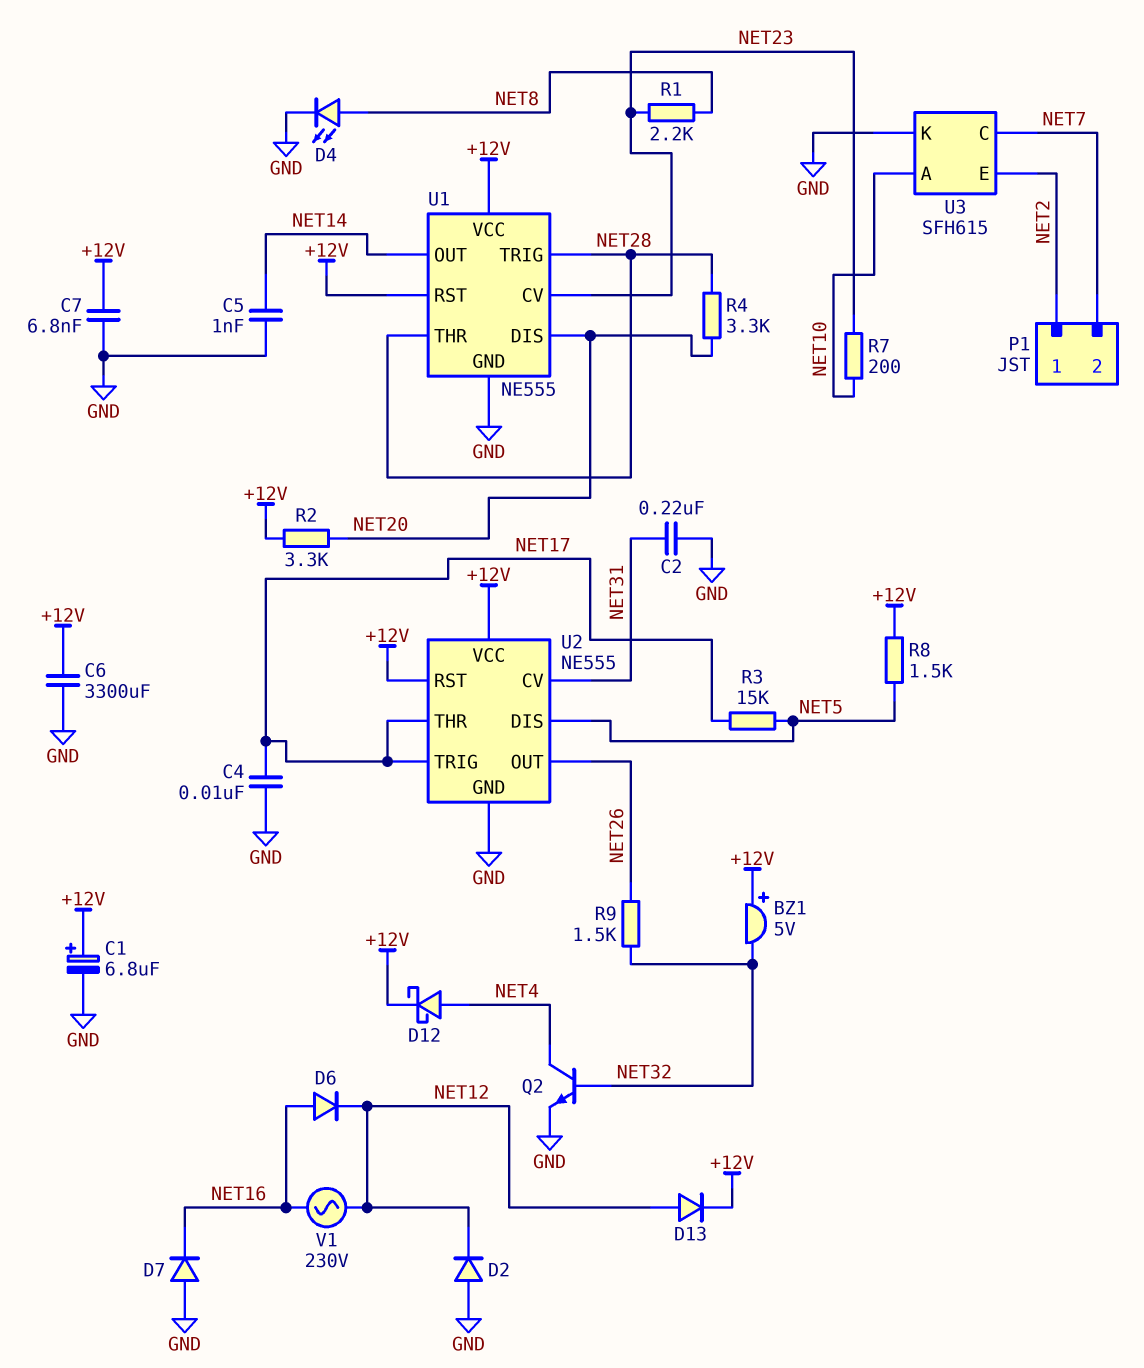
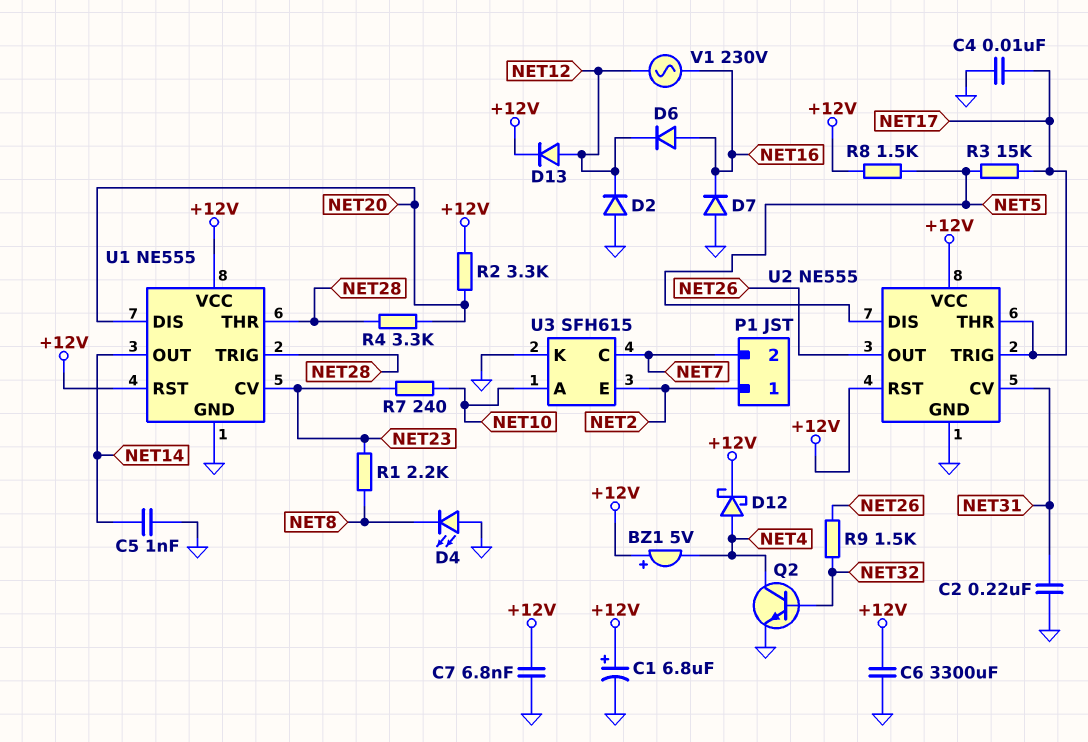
BZ1: buzzer 5V (plus +12V, minus NET32) -> buzzer 5V (plus +12V, minus NET4)
D4: LED (A NET8, K GND) -> LED (A GND, K NET8)
R7: 200 (NET10, NET23) -> 240 (NET10, NET23)

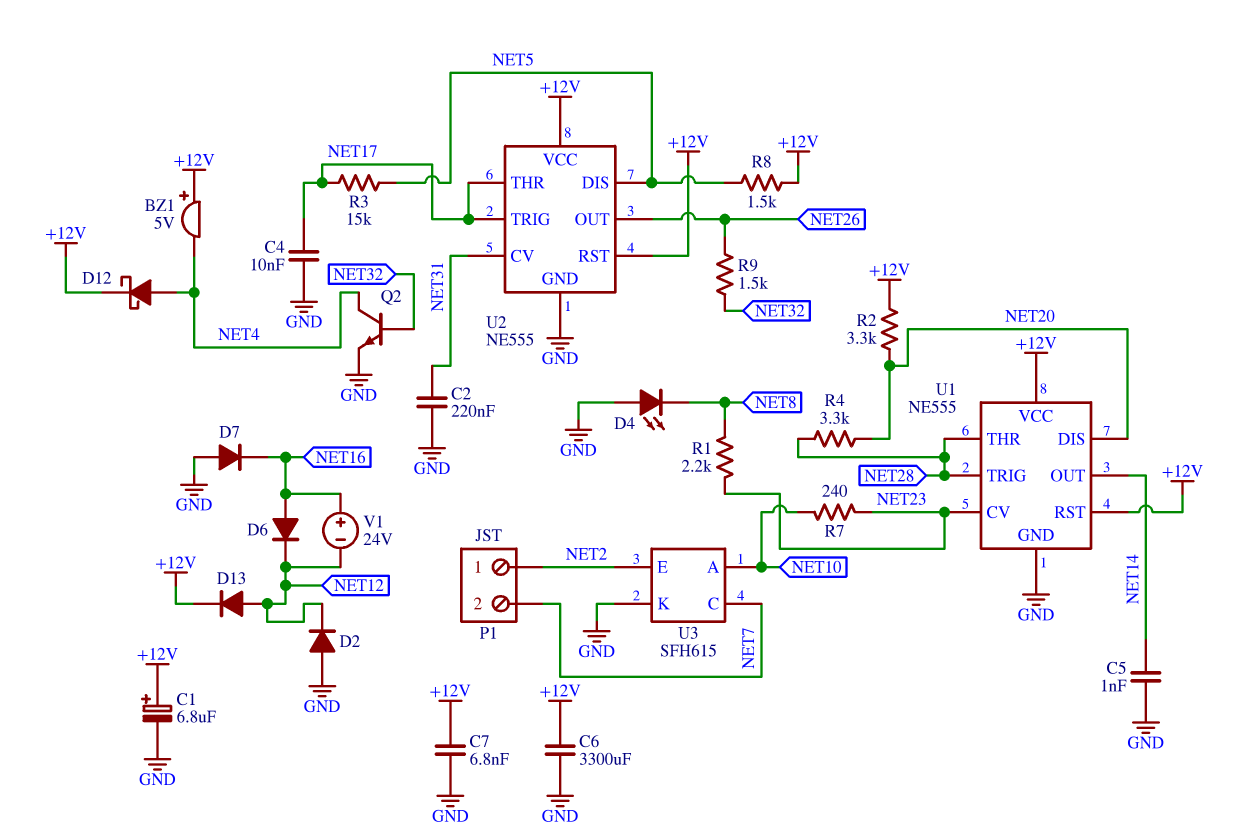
V1: AC 230V (NET12, NET16) -> 24V (plus NET16, minus NET12)

